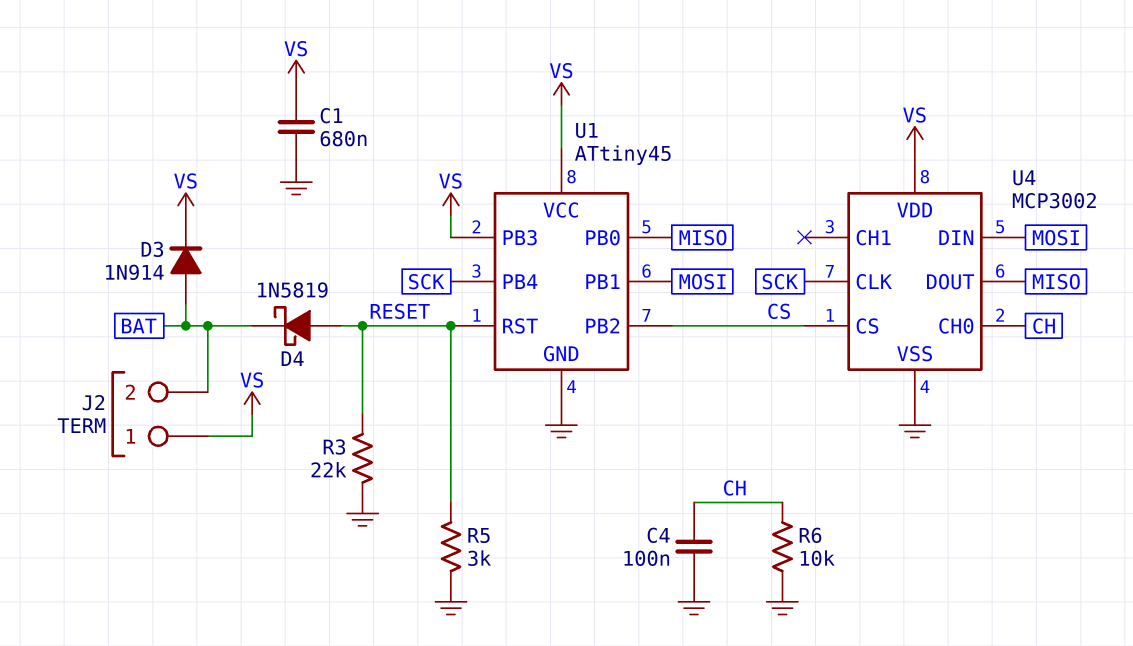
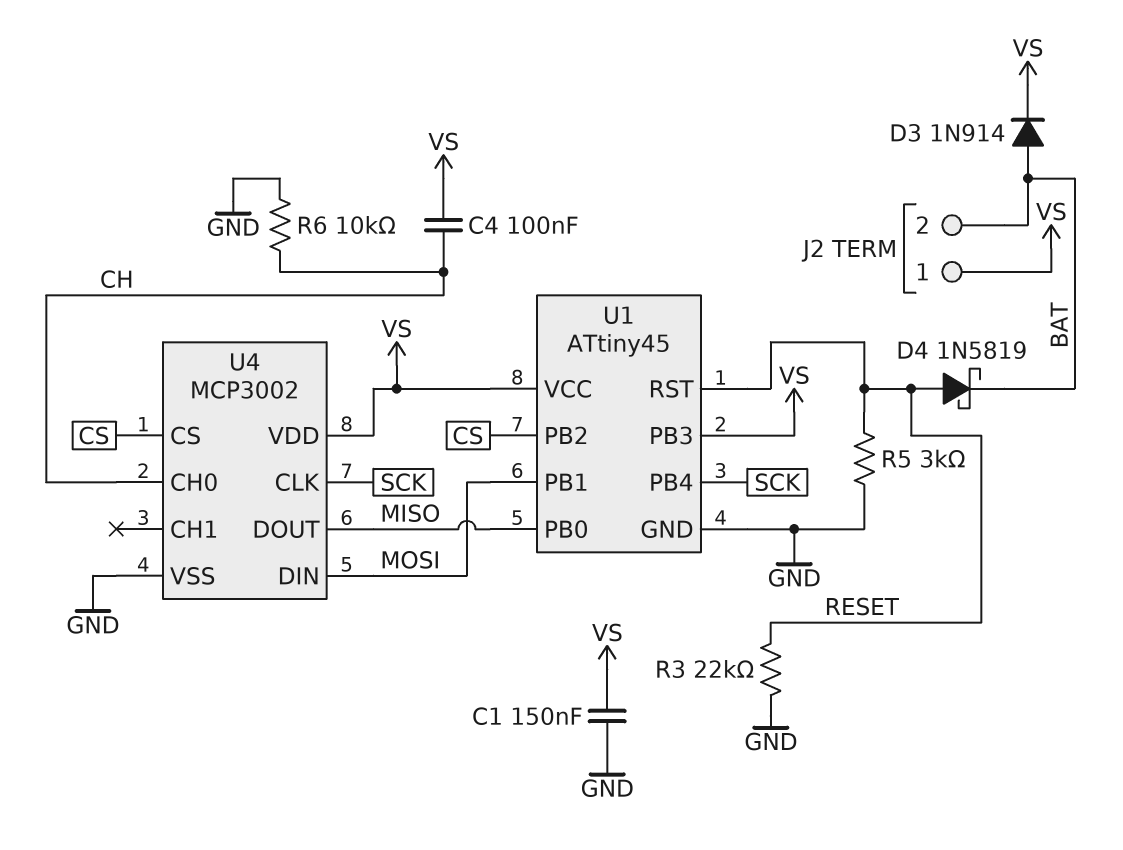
C1: 680nF (GND, VS) -> 150nF (GND, VS)
C4: 100nF (CH, GND) -> 100nF (CH, VS)

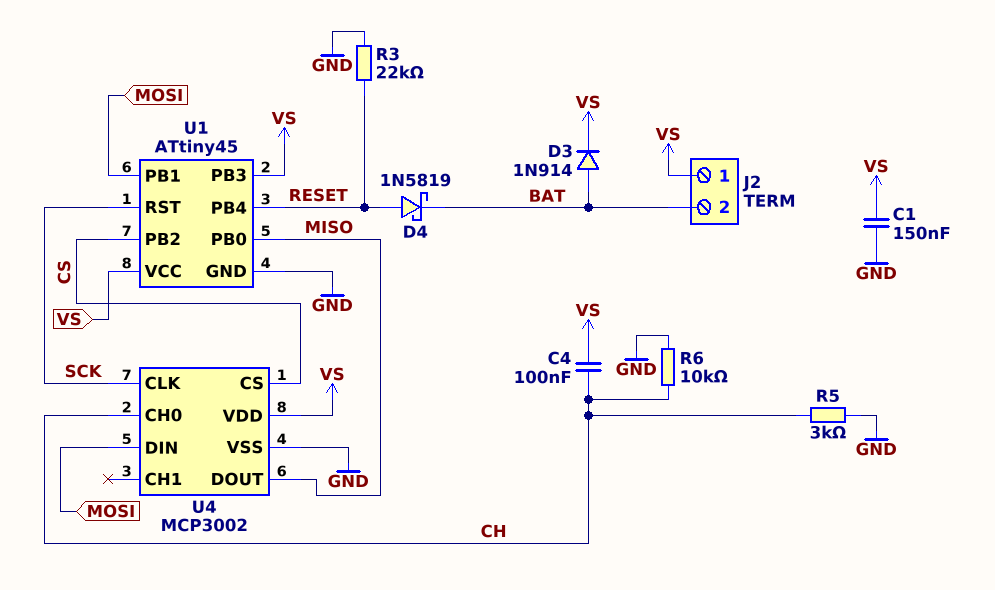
R5: 3k (GND, RESET) -> 3k (CH, GND)
U1 pin PB4: SCK -> RESET
U1 pin RST: RESET -> SCK

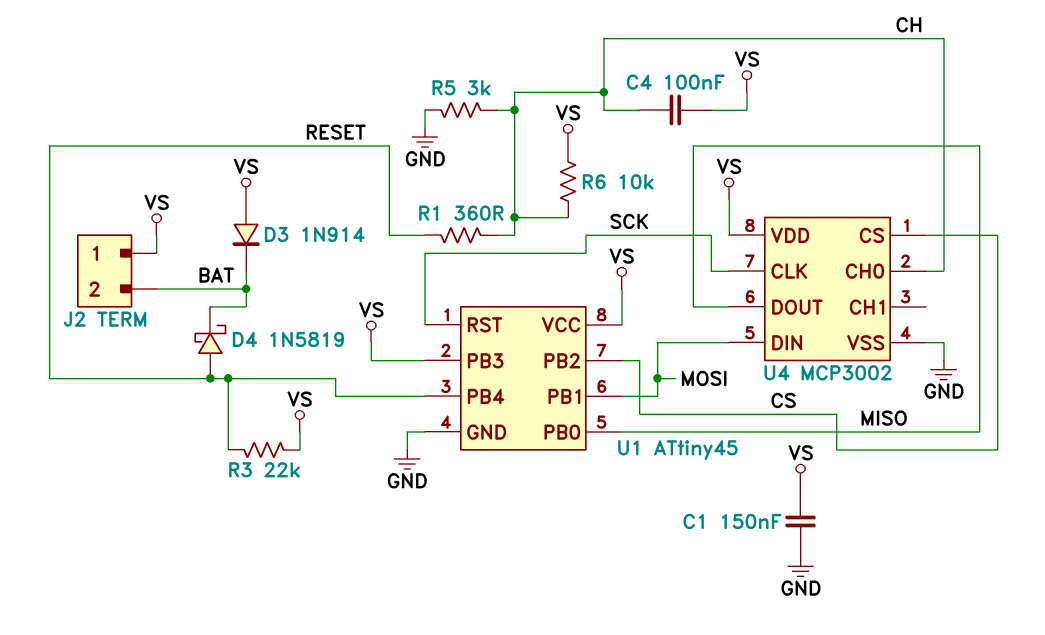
D3: diode 1N914 (A BAT, K VS) -> diode 1N914 (A VS, K BAT)
R1: none -> 360 (CH, RESET)
R3: 22k (GND, RESET) -> 22k (RESET, VS)
R6: 10k (CH, GND) -> 10k (CH, VS)

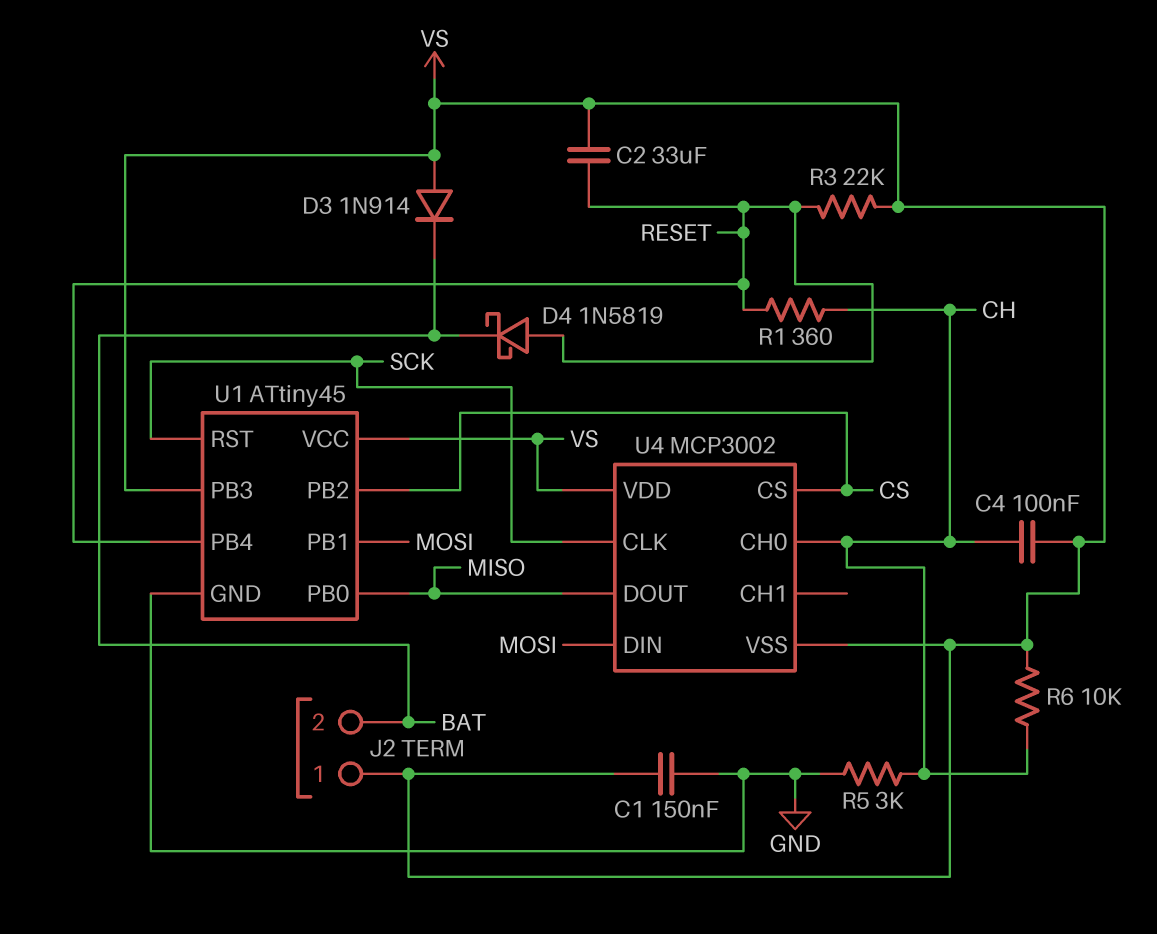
C2: none -> 33uF (RESET, VS)
U4 pin VSS: GND -> VS

